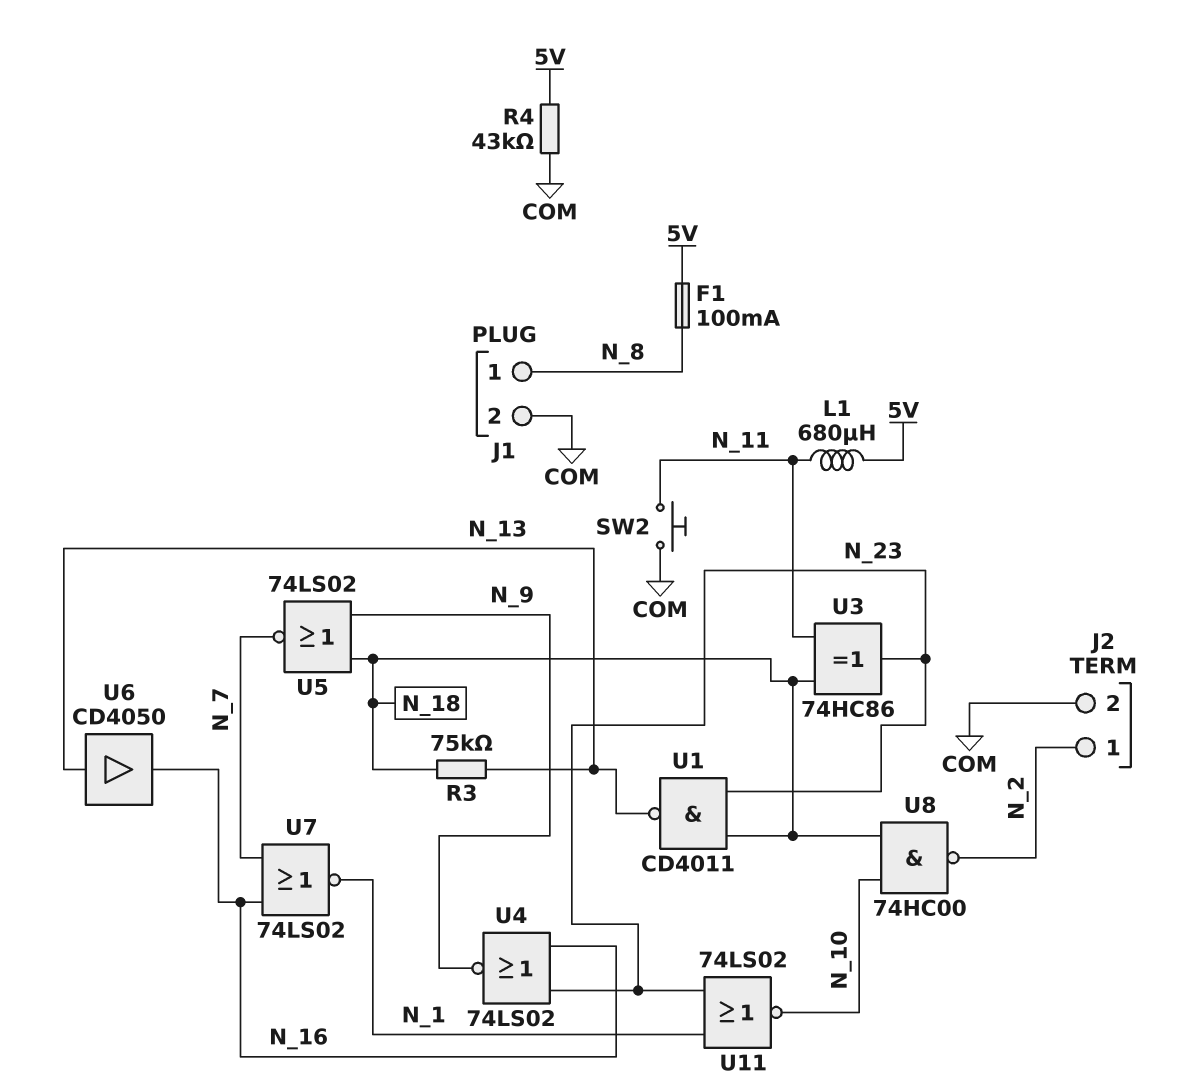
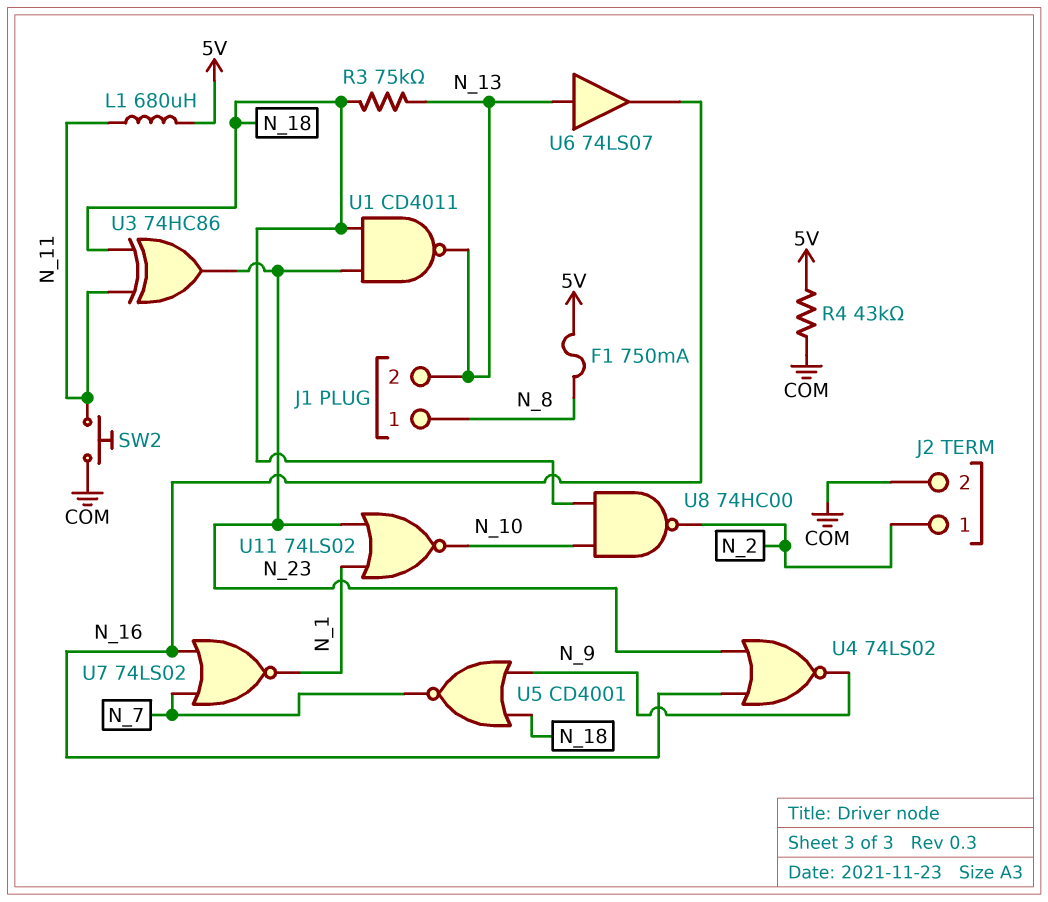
F1: 100mA (5V, N_8) -> 750mA (5V, N_8)
J1 pin 2: COM -> N_13
U5: NOR 74LS02 (in N_9, in N_18, out N_7) -> NOR CD4001 (in N_9, in N_18, out N_7)
U6: buffer CD4050 (in N_13, out N_16) -> buffer 74LS07 (in N_13, out N_16)

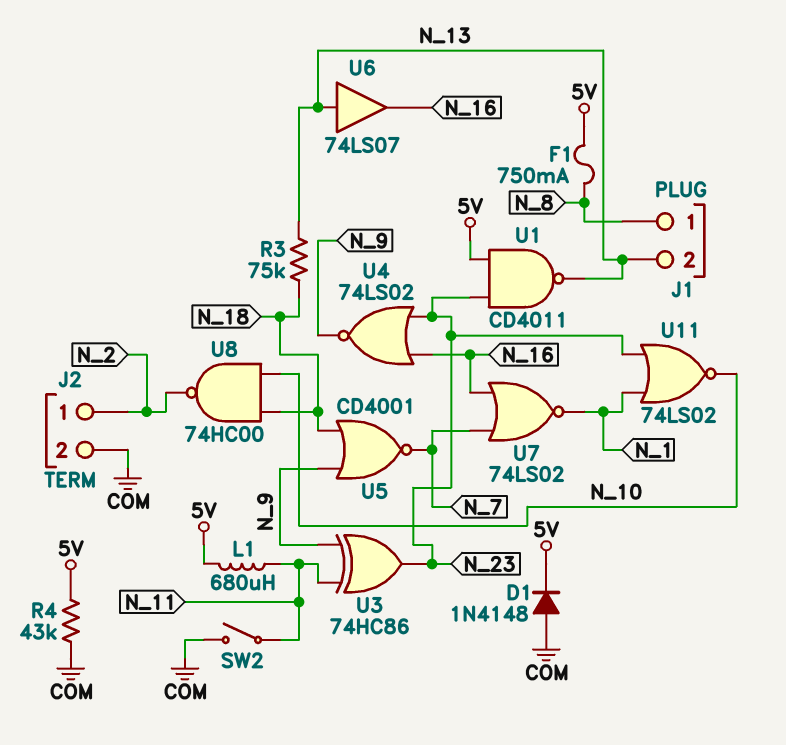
D1: none -> diode 1N4148 (A COM, K 5V)
SW2: button (COM, N_11) -> switch (COM, N_11)
U1: NAND CD4011 (in N_18, in N_23, out N_13) -> NAND CD4011 (in 5V, in N_23, out N_13)
U3: XOR 74HC86 (in N_11, in N_18, out N_23) -> XOR 74HC86 (in N_9, in N_11, out N_23)

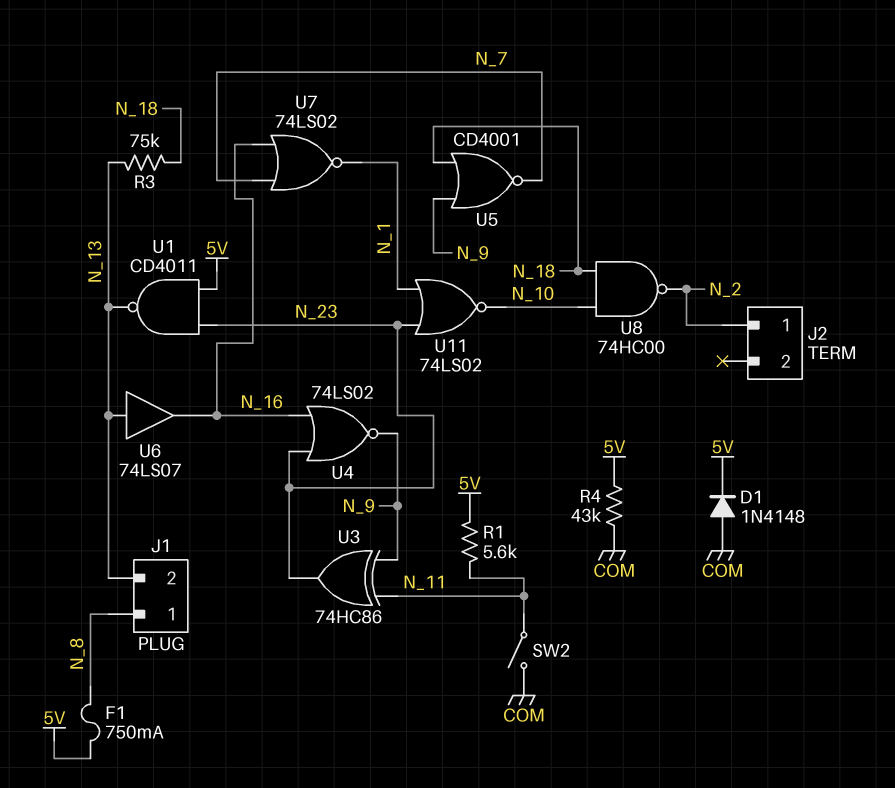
J2 pin 2: COM -> none
L1: 680uH (5V, N_11) -> none
R1: none -> 5.6k (5V, N_11)

